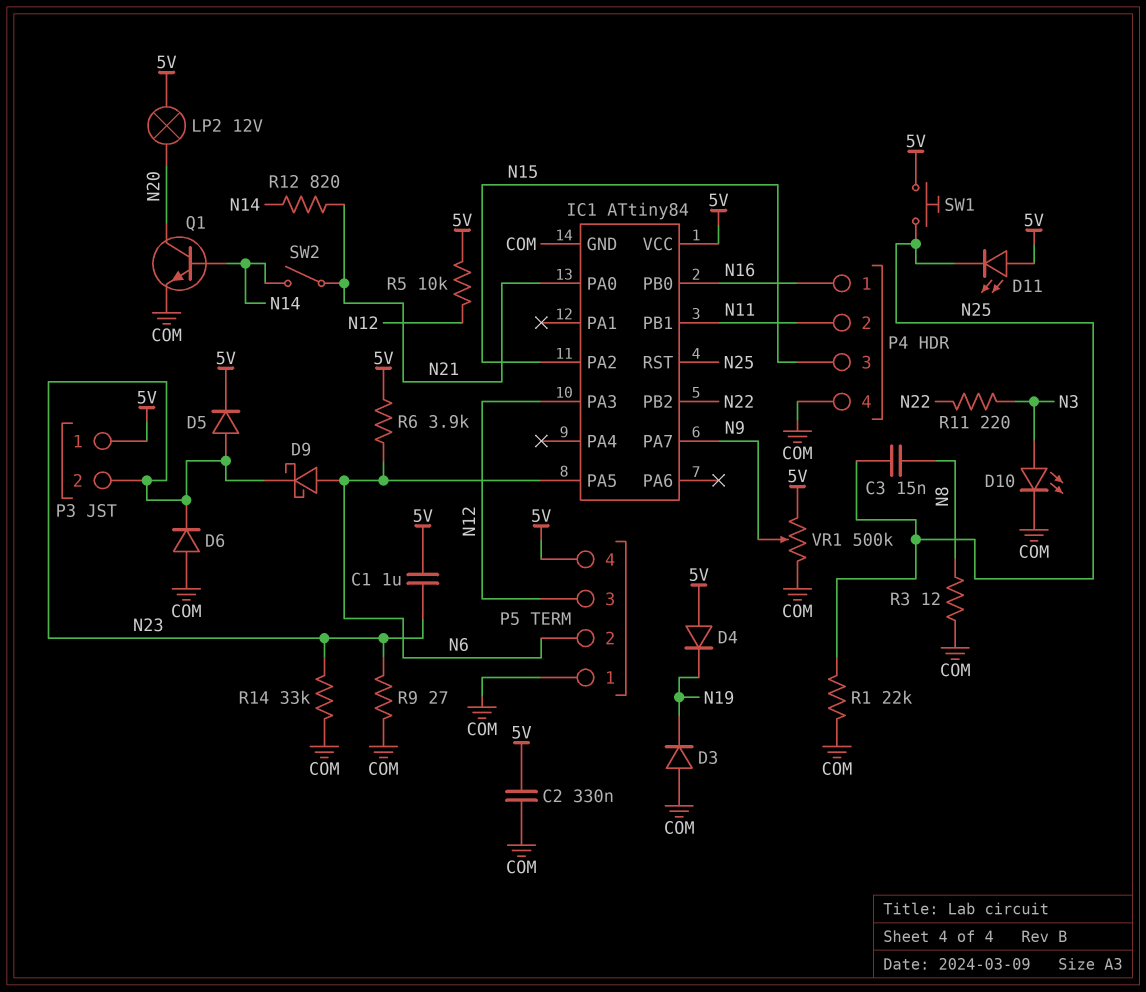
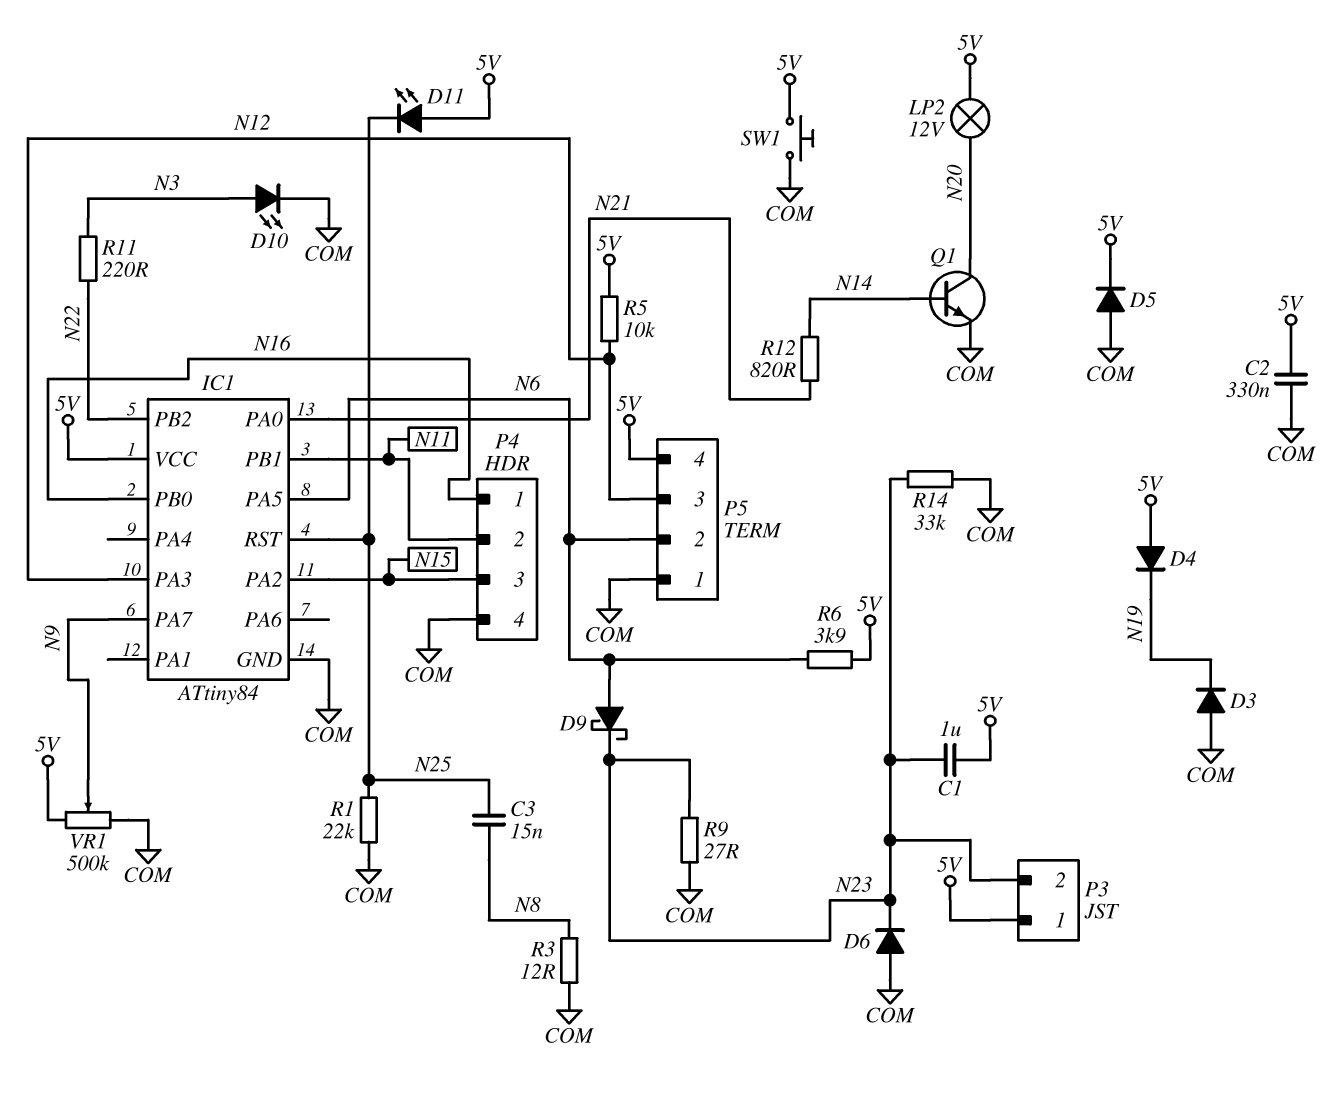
D5: diode (A N23, K 5V) -> diode (A COM, K 5V)
SW1: button (5V, N25) -> button (5V, COM)
SW2: switch (N14, N21) -> none

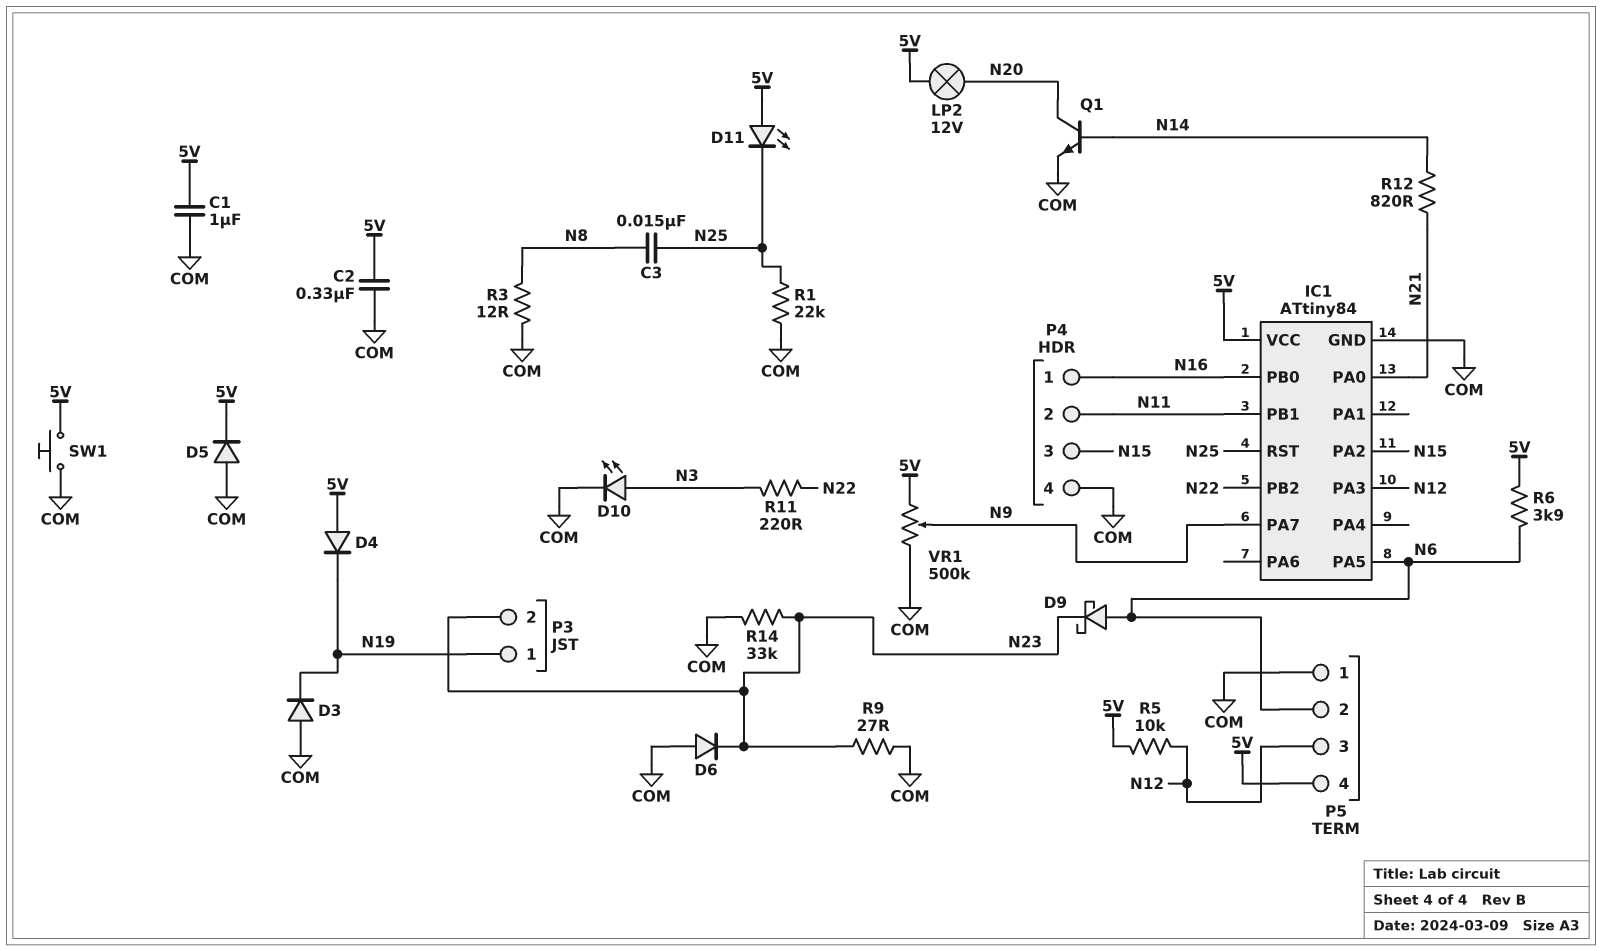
C1: 1uF (5V, N23) -> 1uF (5V, COM)
P3 pin 1: 5V -> N19

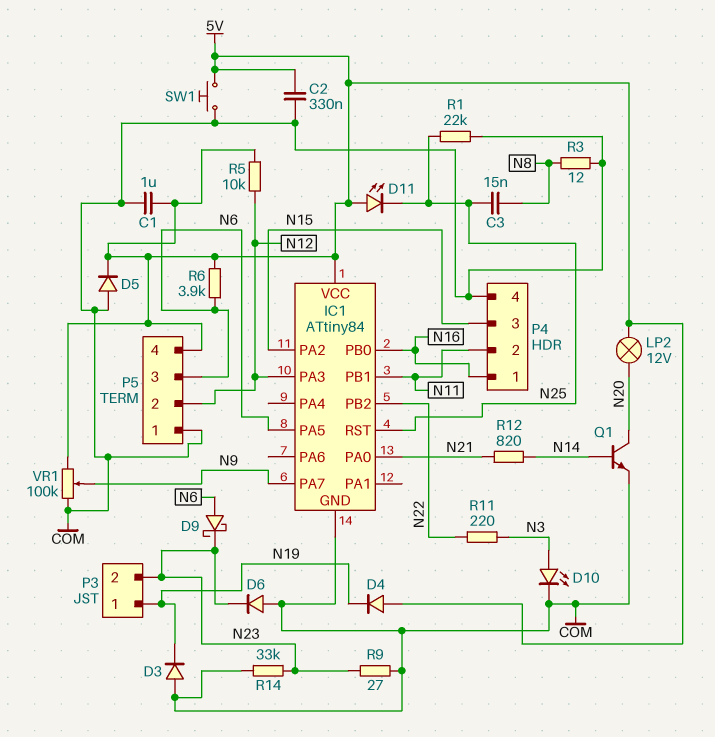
P5 pin 2: N6 -> N12
P5 pin 3: N12 -> N6
VR1: 500k (5V, COM, wiper N9) -> 100k (5V, COM, wiper N9)

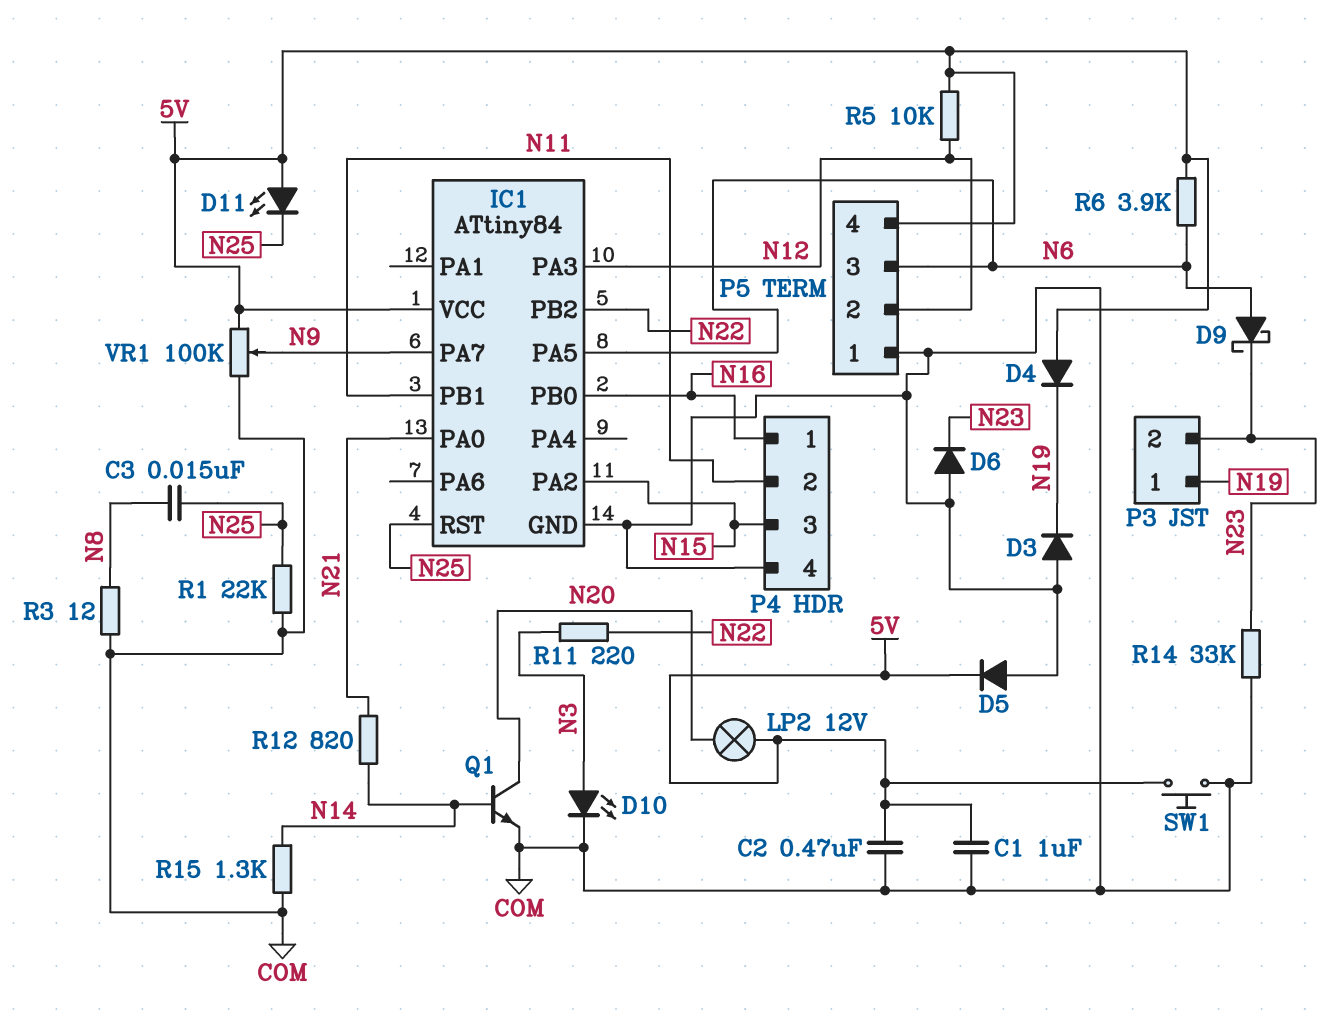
C2: 330nF (5V, COM) -> 470nF (5V, COM)
R9: 27 (COM, N23) -> none
R15: none -> 1.3k (COM, N14)

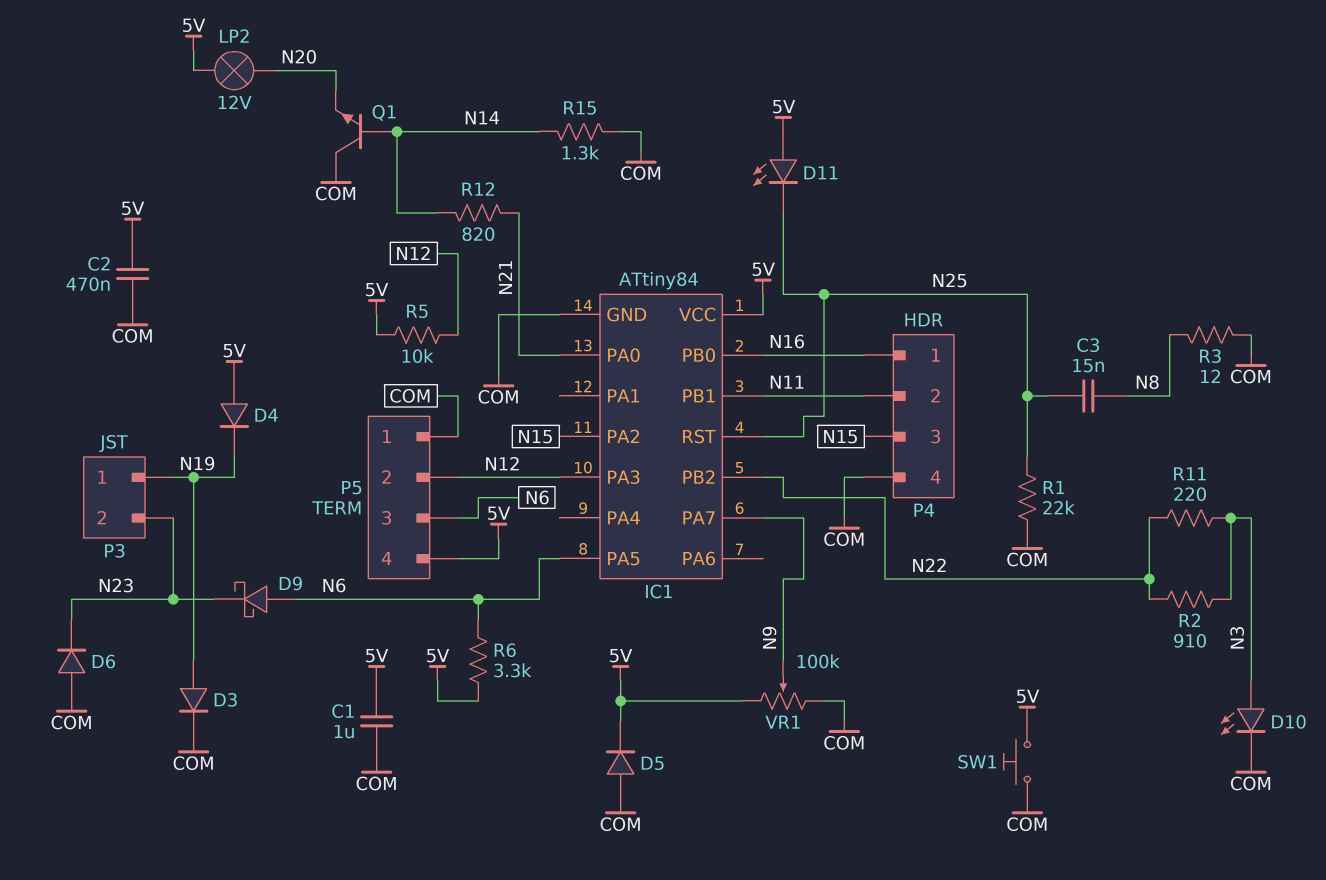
D3: diode (A COM, K N19) -> diode (A N19, K COM)
Q1: NPN (B N14, C N20, E COM) -> NPN (B N14, C COM, E N20)
R2: none -> 910 (N3, N22)
R6: 3.9k (5V, N6) -> 3.3k (5V, N6)
R14: 33k (COM, N23) -> none

